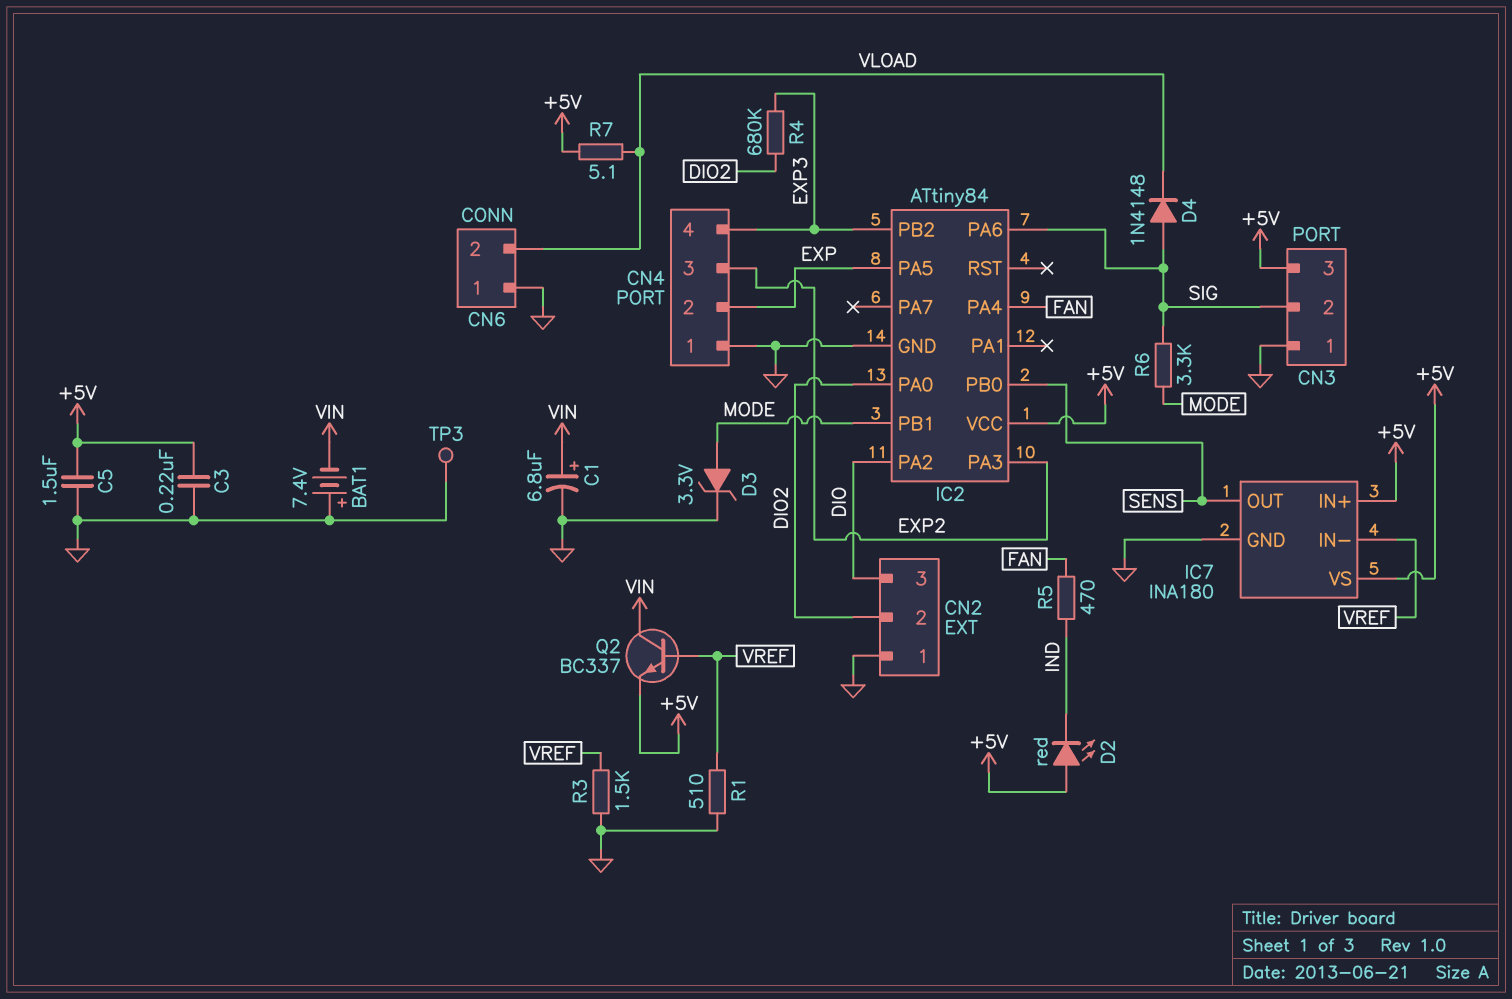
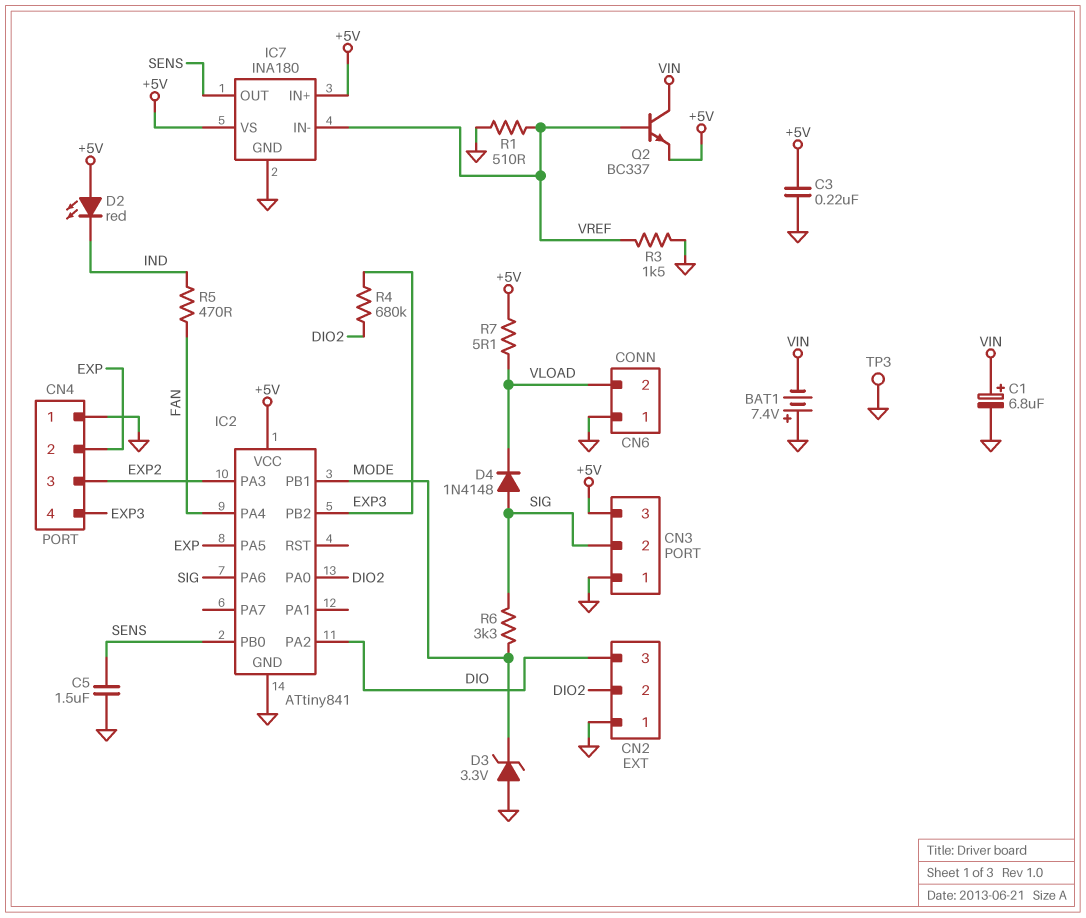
C5: 1.5uF (+5V, GND) -> 1.5uF (GND, SENS)
D3: zener 3.3V (A MODE, K GND) -> zener 3.3V (A GND, K MODE)
IC2: ATtiny84 -> ATtiny841

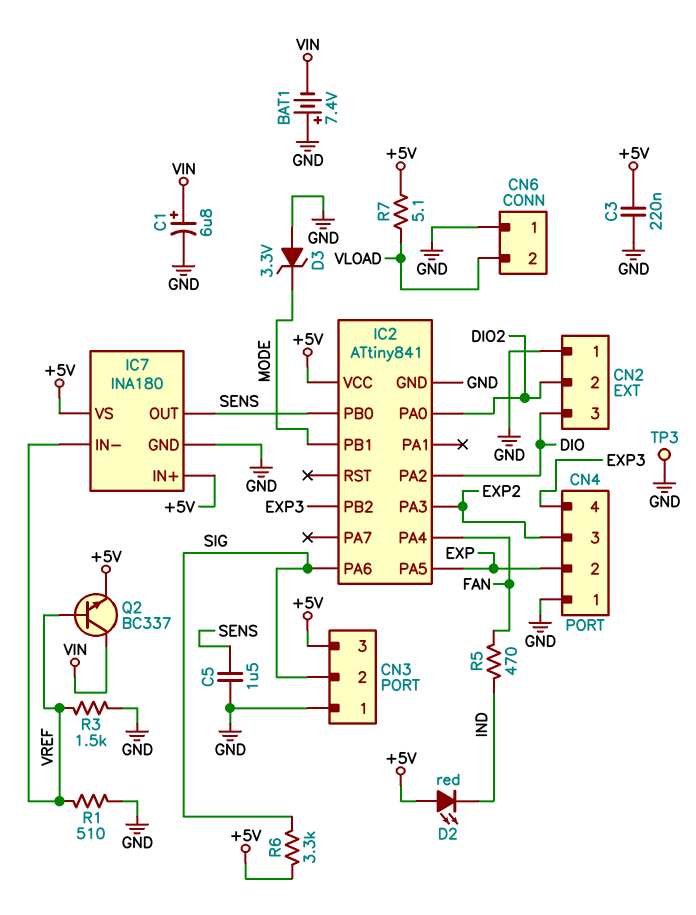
D4: diode 1N4148 (A SIG, K VLOAD) -> none
R4: 680k (DIO2, EXP3) -> none
R6: 3.3k (MODE, SIG) -> 3.3k (+5V, SIG)

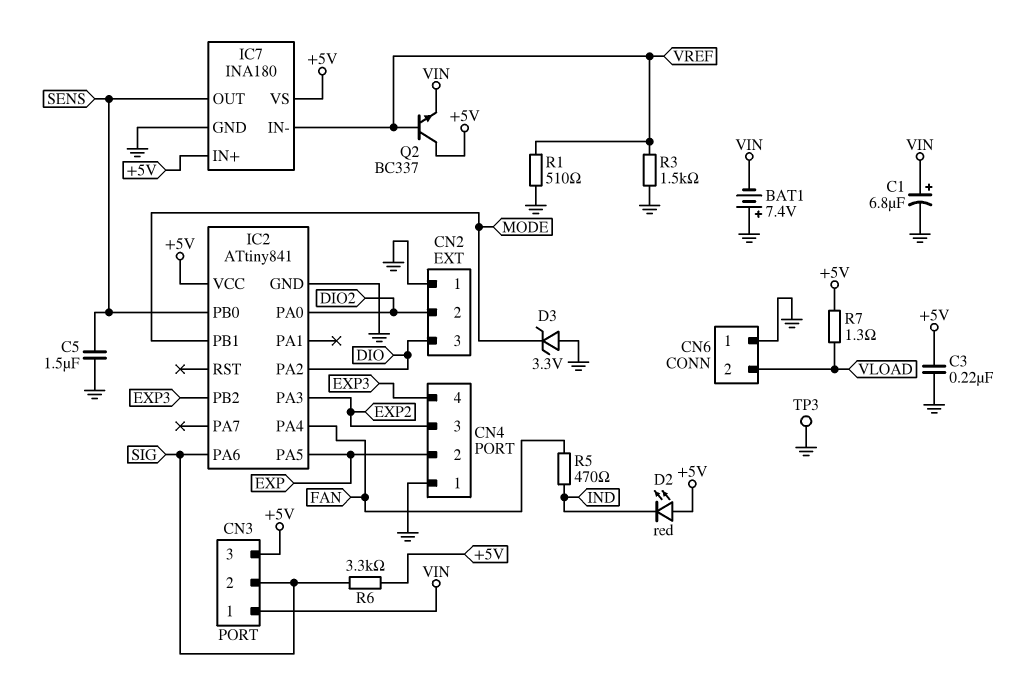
CN3 pin 1: GND -> VIN
Q2: NPN BC337 (B VREF, C VIN, E +5V) -> NPN BC337 (B VREF, C +5V, E VIN)
R7: 5.1 (+5V, VLOAD) -> 1.3 (+5V, VLOAD)

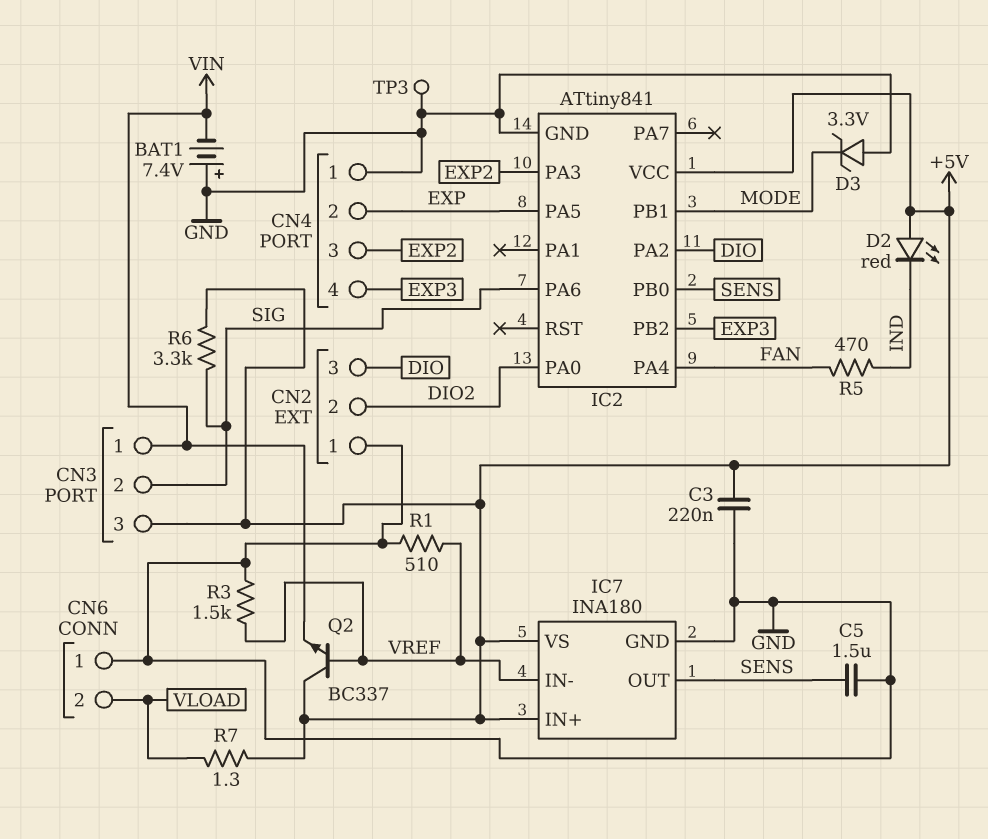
C1: 6.8uF (plus VIN, minus GND) -> none

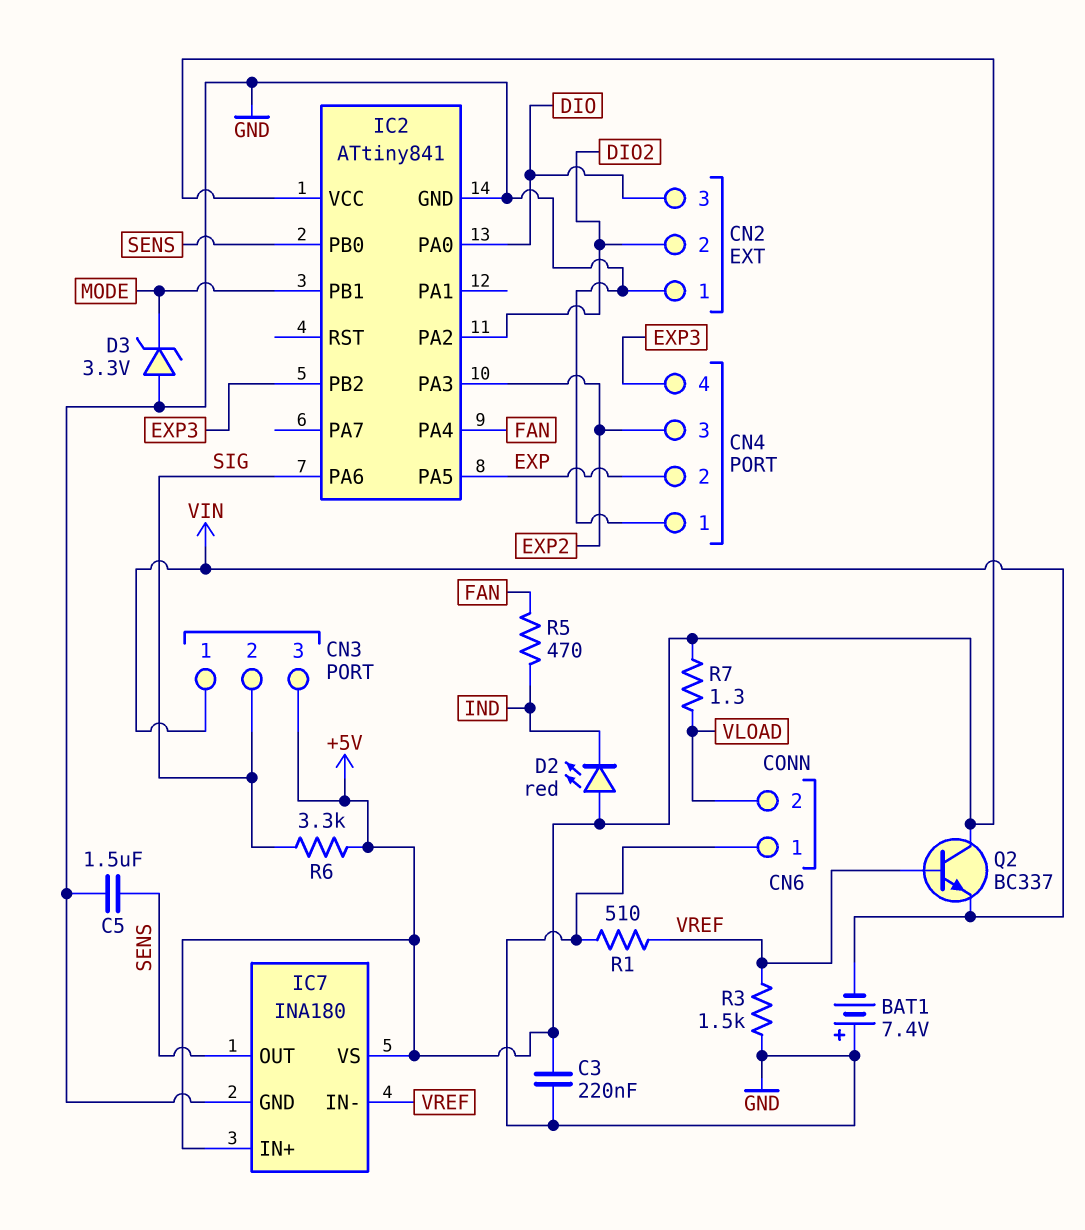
IC2 pin PA0: DIO2 -> DIO
IC2 pin PA2: DIO -> DIO2
TP3: test point (GND) -> none

